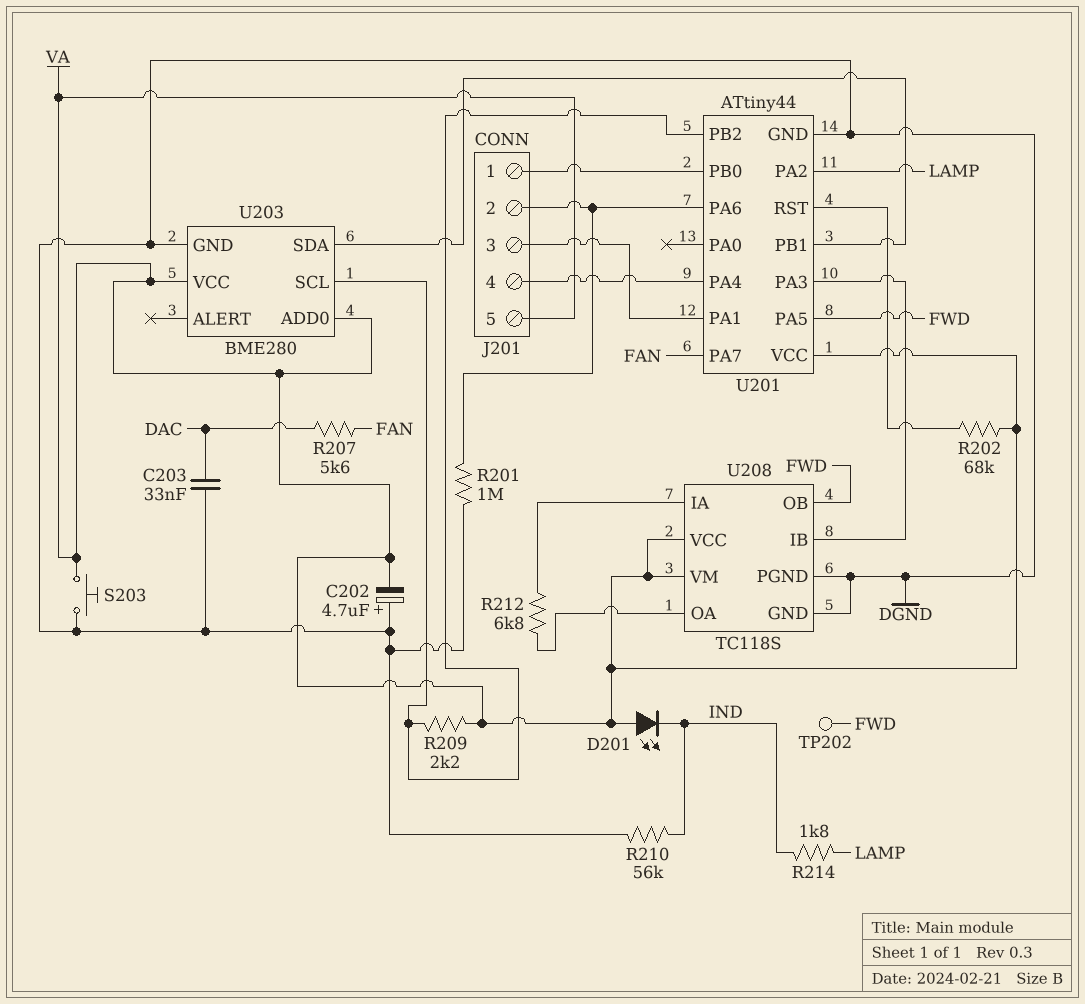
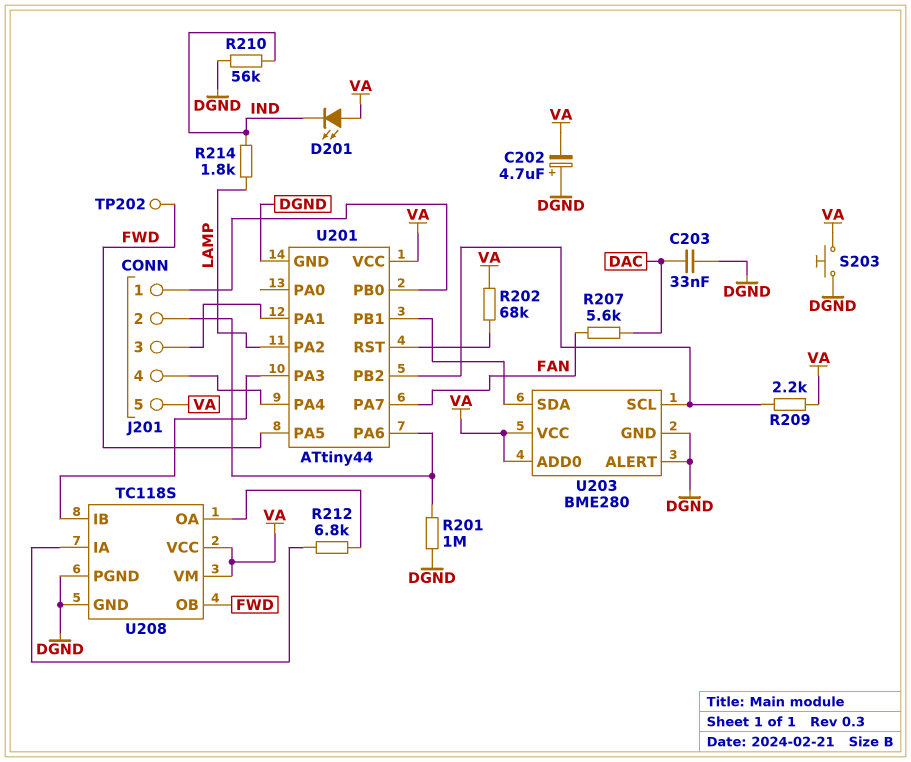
U203 pin ALERT: none -> DGND

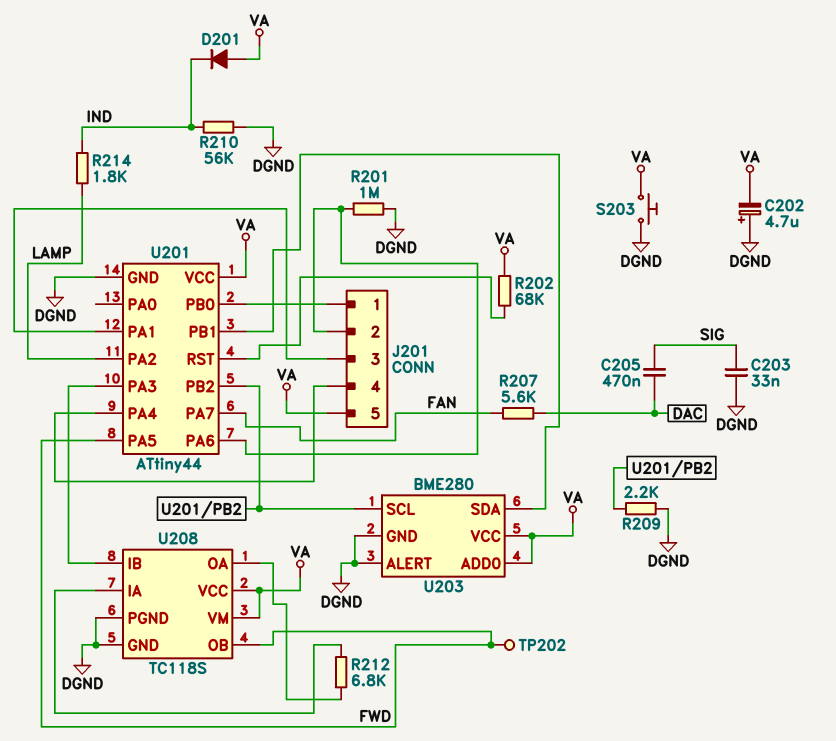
C203: 33nF (DAC, DGND) -> 33nF (DGND, SIG)
C205: none -> 470nF (DAC, SIG)
D201: LED (A VA, K IND) -> diode (A VA, K IND)
R209: 2.2k (U201/PB2, VA) -> 2.2k (DGND, U201/PB2)

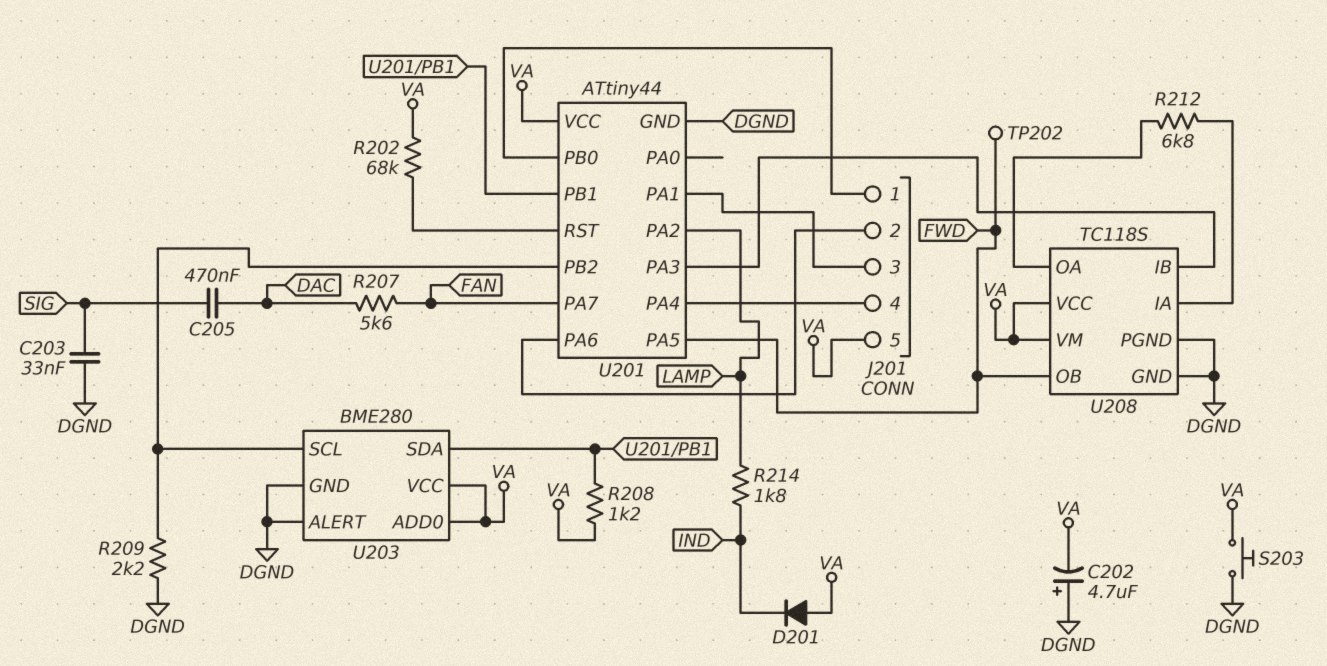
R201: 1M (DGND, J201/2) -> none
R208: none -> 1.2k (U201/PB1, VA)
R210: 56k (DGND, IND) -> none

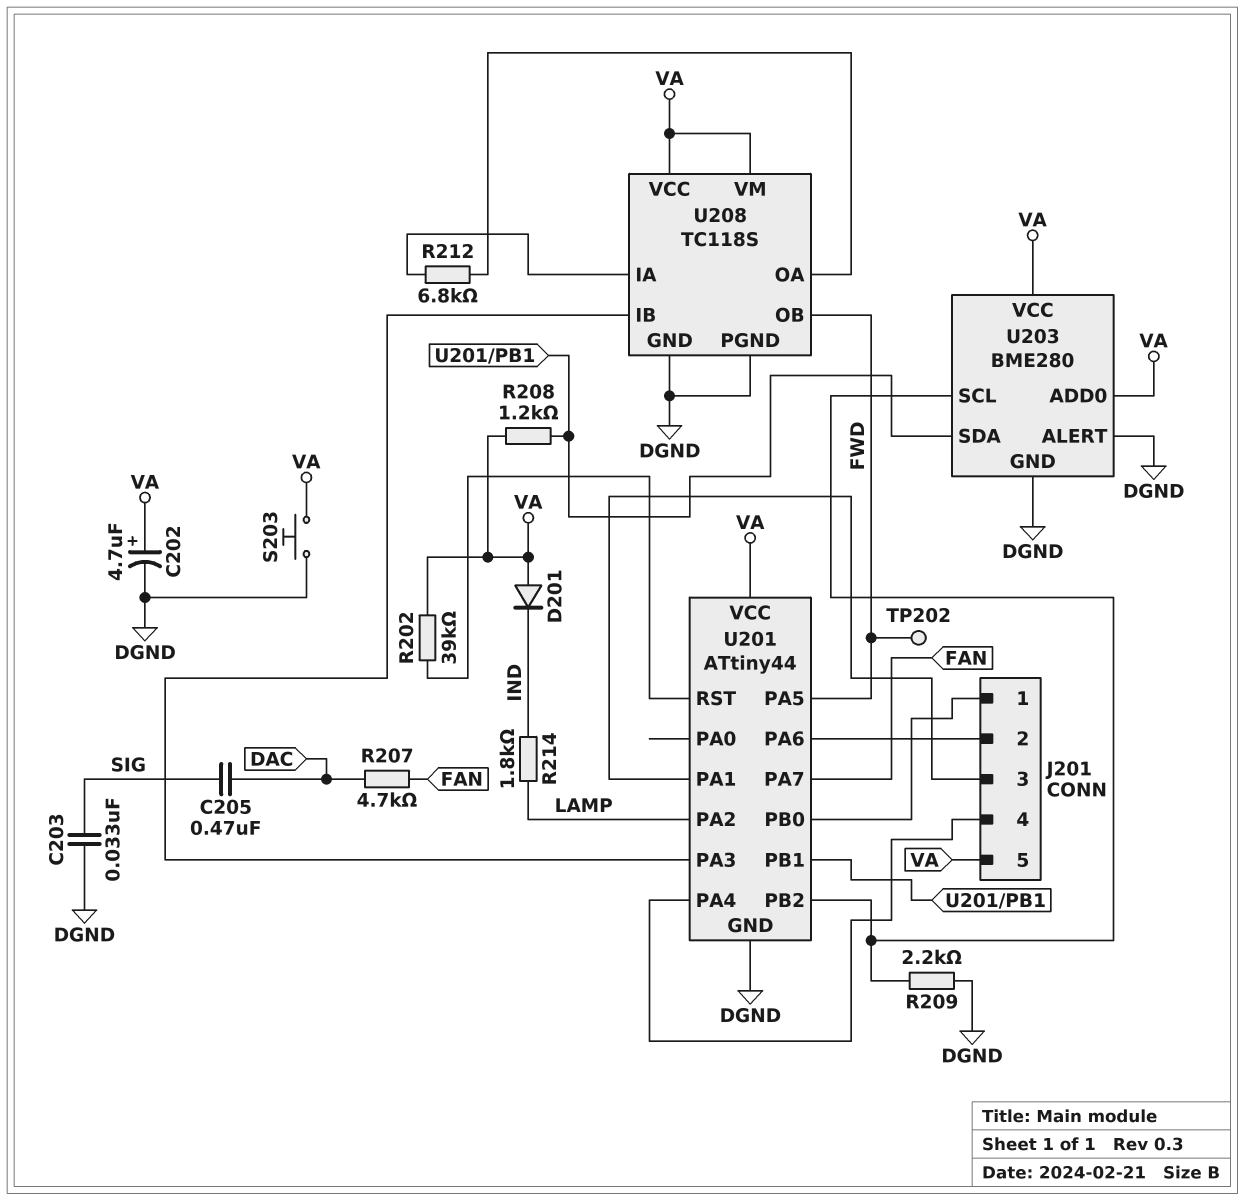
C202: 4.7uF (plus DGND, minus VA) -> 4.7uF (plus VA, minus DGND)
R202: 68k (U201/RST, VA) -> 39k (U201/RST, VA)
R207: 5.6k (DAC, FAN) -> 4.7k (DAC, FAN)

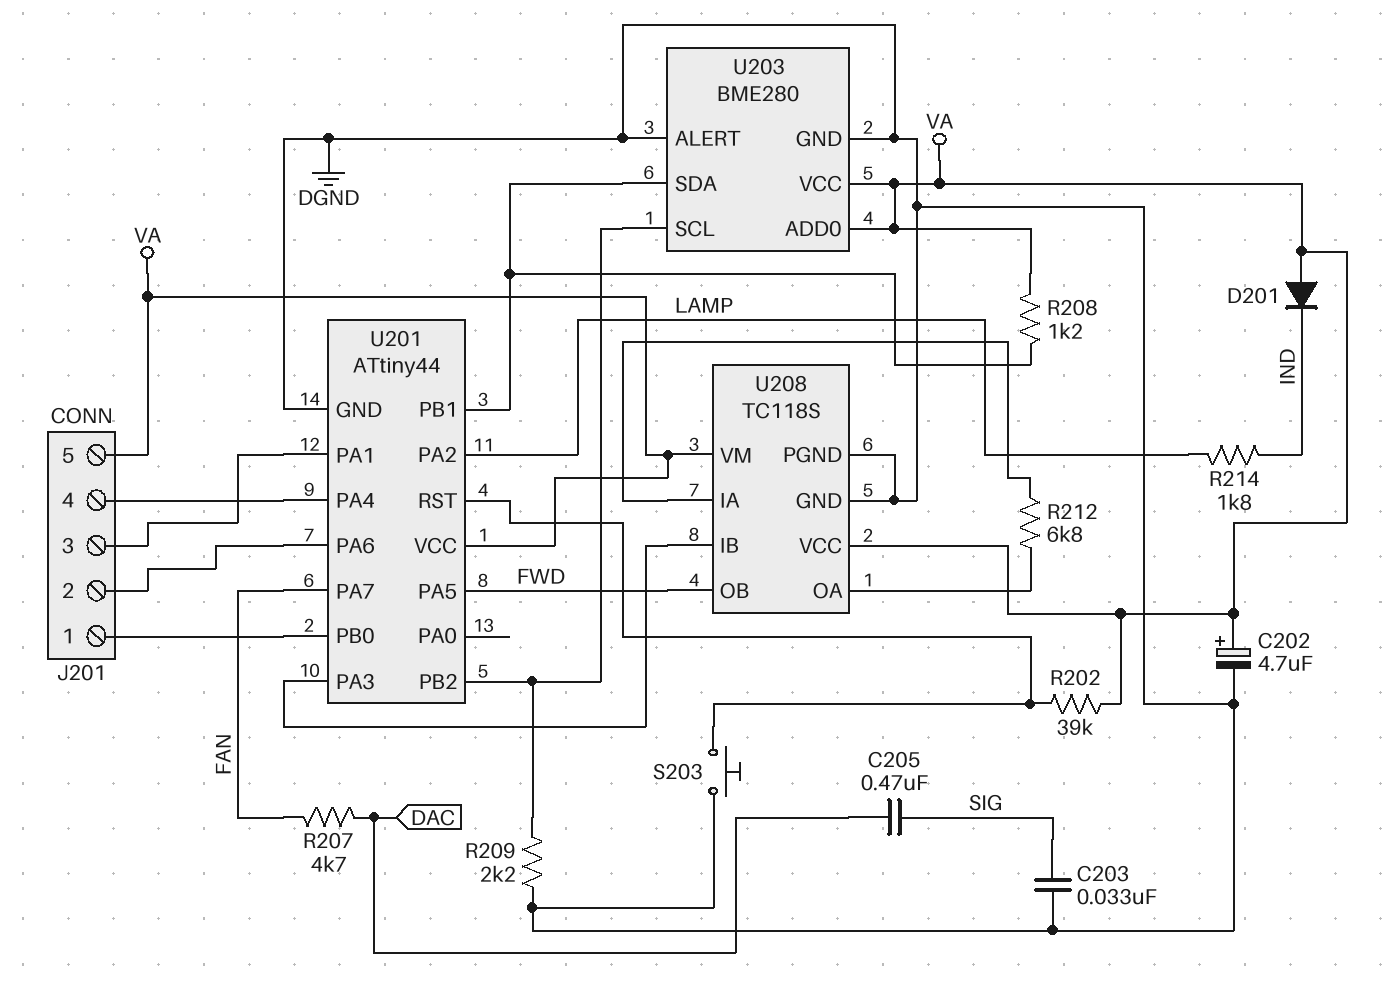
S203: button (DGND, VA) -> button (DGND, U201/RST)
TP202: test point (FWD) -> none

